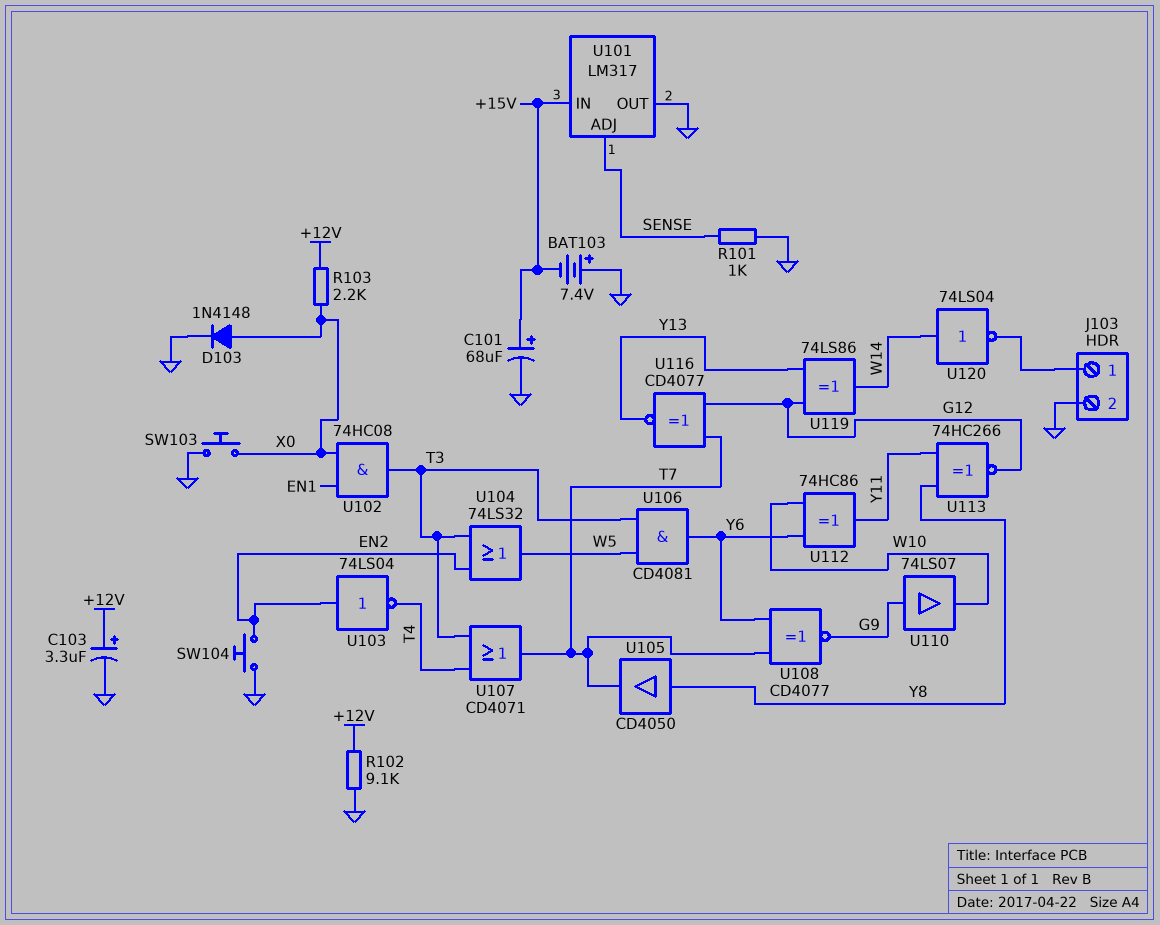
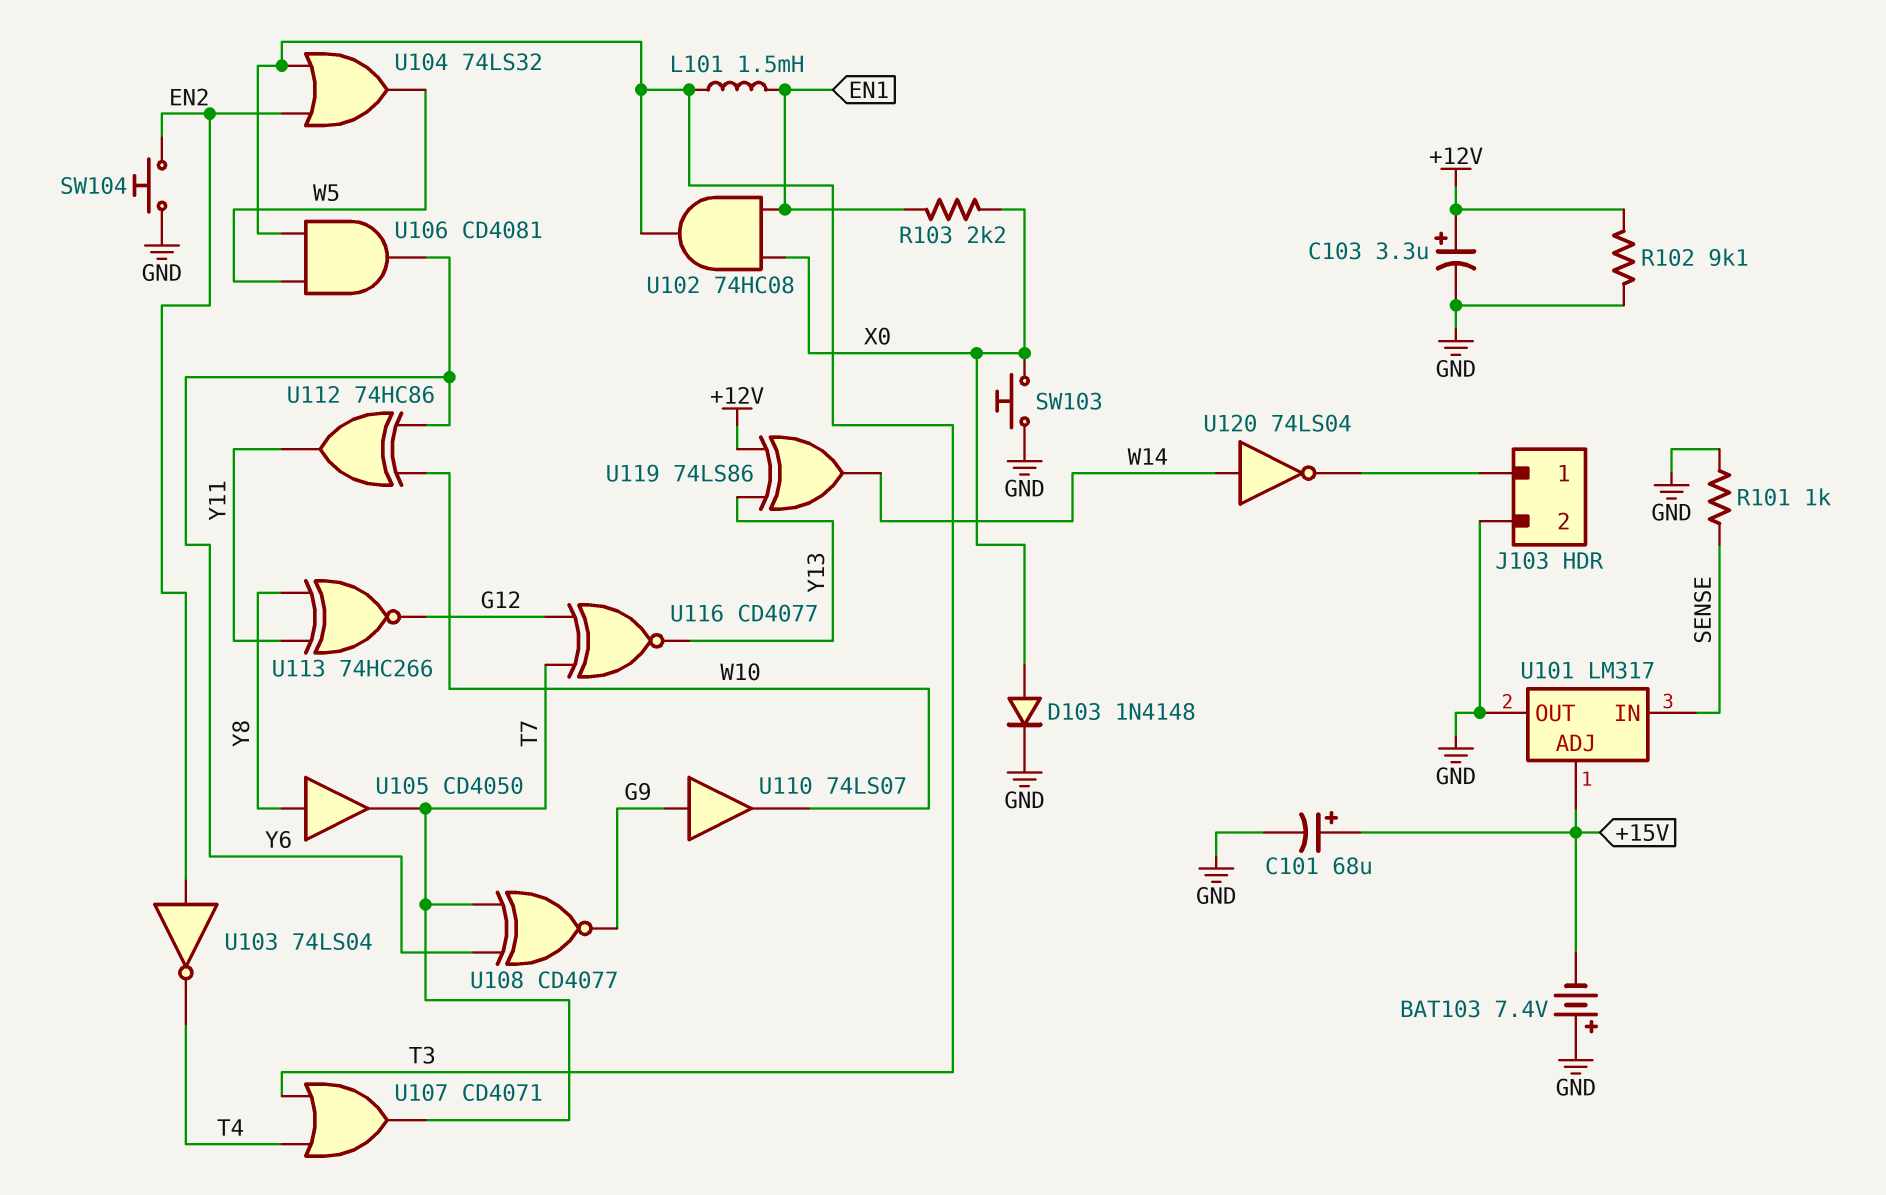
L101: none -> 1.5mH (EN1, T3)
R103: 2.2k (+12V, X0) -> 2.2k (EN1, X0)
U101 pin ADJ: SENSE -> +15V
U101 pin IN: +15V -> SENSE
U119: XOR 74LS86 (in G12, in Y13, out W14) -> XOR 74LS86 (in +12V, in Y13, out W14)

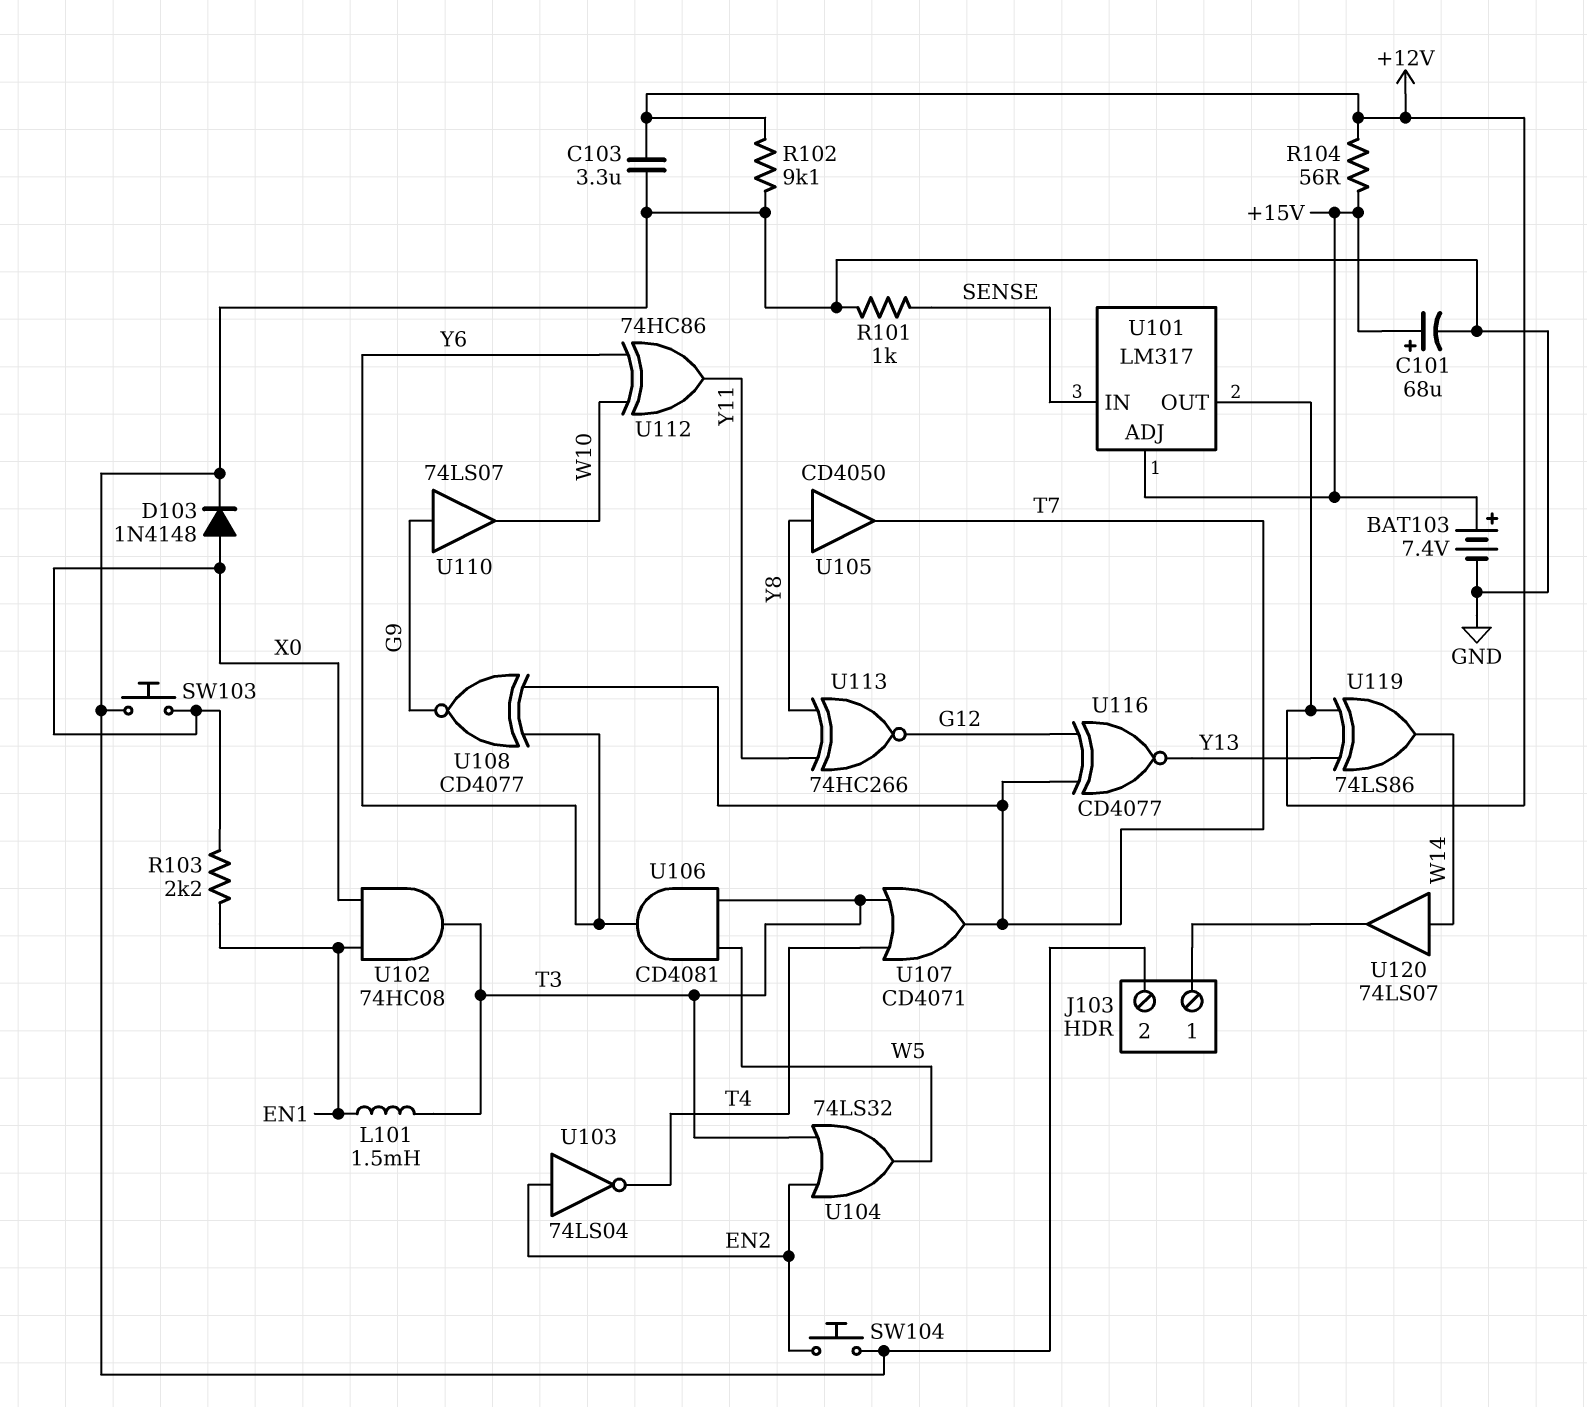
BAT103: 7.4V (plus GND, minus +15V) -> 7.4V (plus +15V, minus GND)
C103: 3.3uF (plus +12V, minus GND) -> 3.3uF (+12V, GND)
R104: none -> 56 (+12V, +15V)
U101 pin OUT: GND -> +12V
U120: NOT 74LS04 (in W14, out J103/1) -> buffer 74LS07 (in W14, out J103/1)

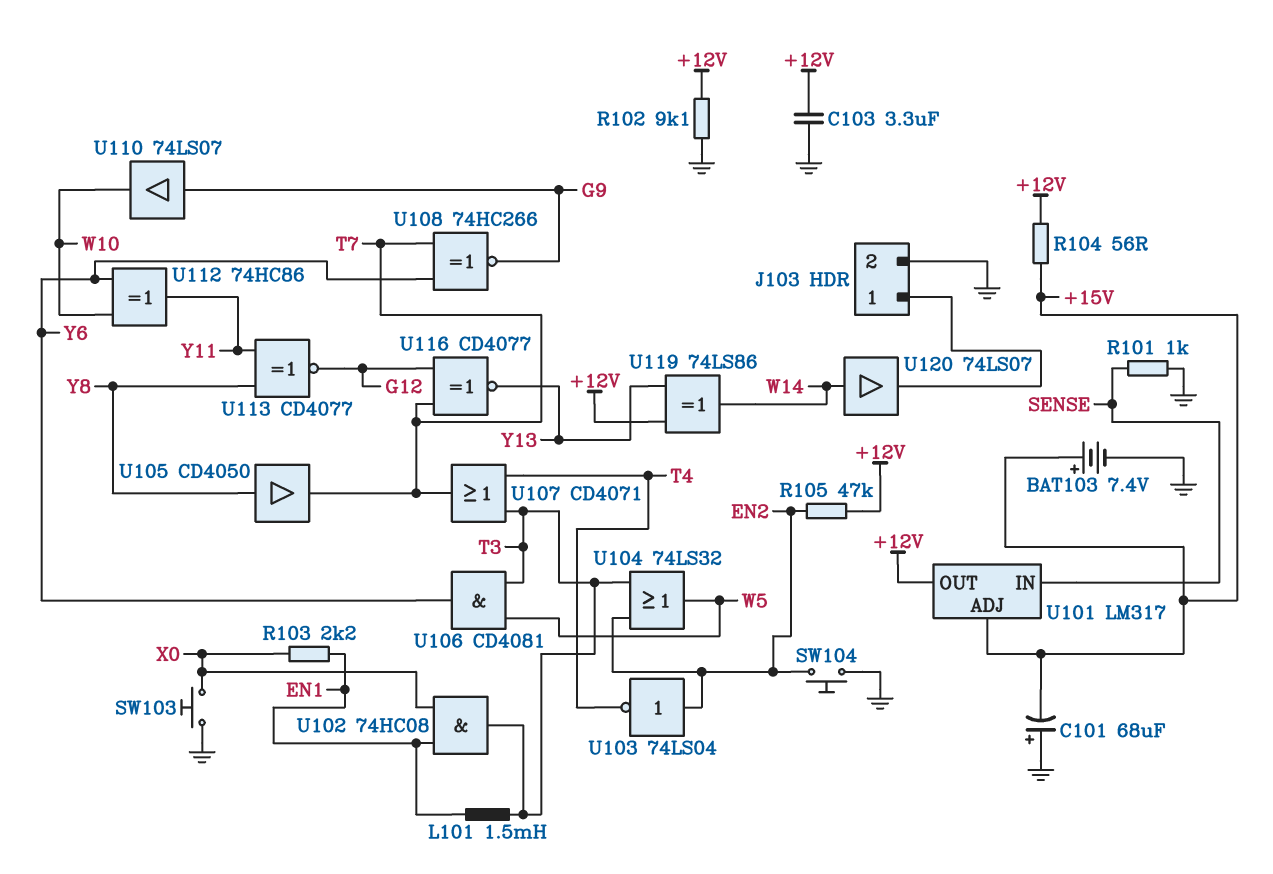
C101: 68uF (plus +15V, minus GND) -> 68uF (plus GND, minus +15V)
D103: diode 1N4148 (A X0, K GND) -> none
R105: none -> 47k (+12V, EN2)
U108: XNOR CD4077 (in T7, in Y6, out G9) -> XNOR 74HC266 (in T7, in Y6, out G9)
U113: XNOR 74HC266 (in Y8, in Y11, out G12) -> XNOR CD4077 (in Y8, in Y11, out G12)

